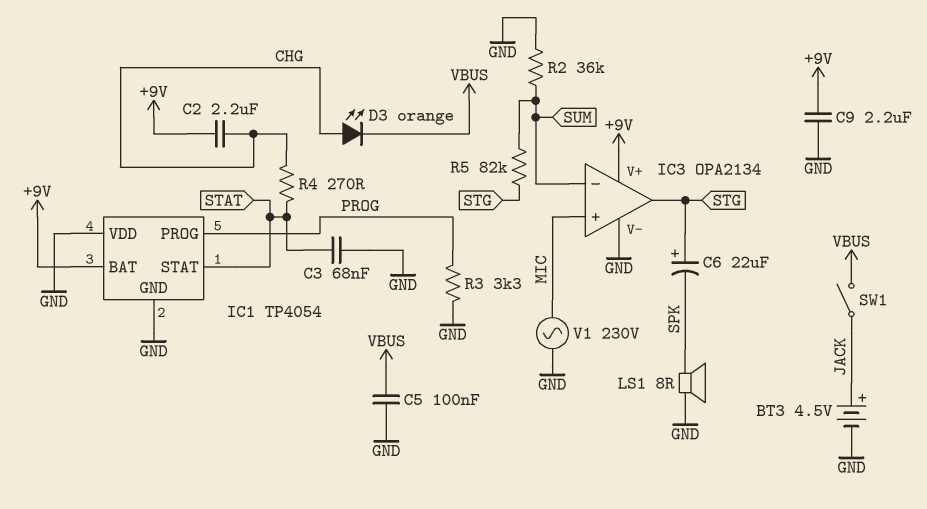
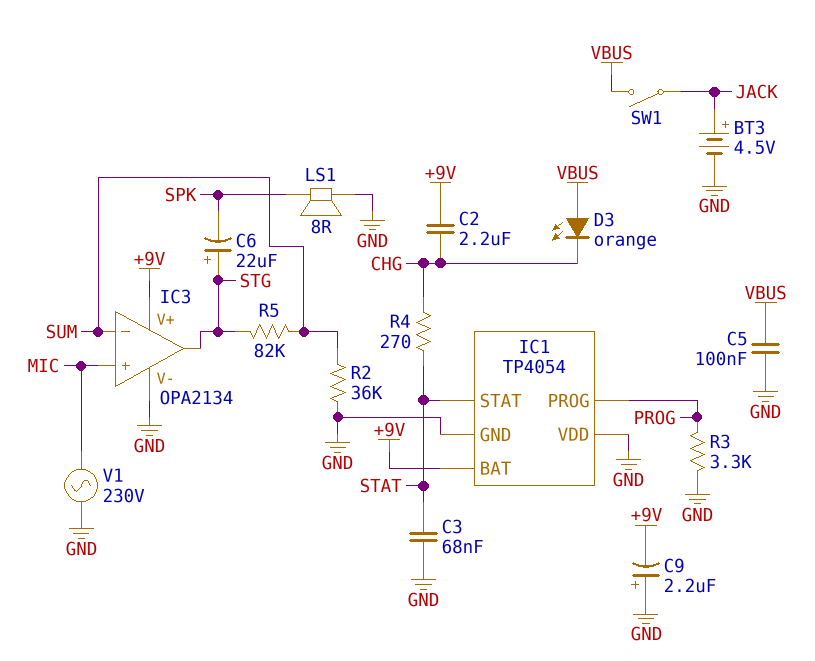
C9: 2.2uF (+9V, GND) -> 2.2uF (plus GND, minus +9V)
D3: LED orange (A CHG, K VBUS) -> LED orange (A VBUS, K CHG)

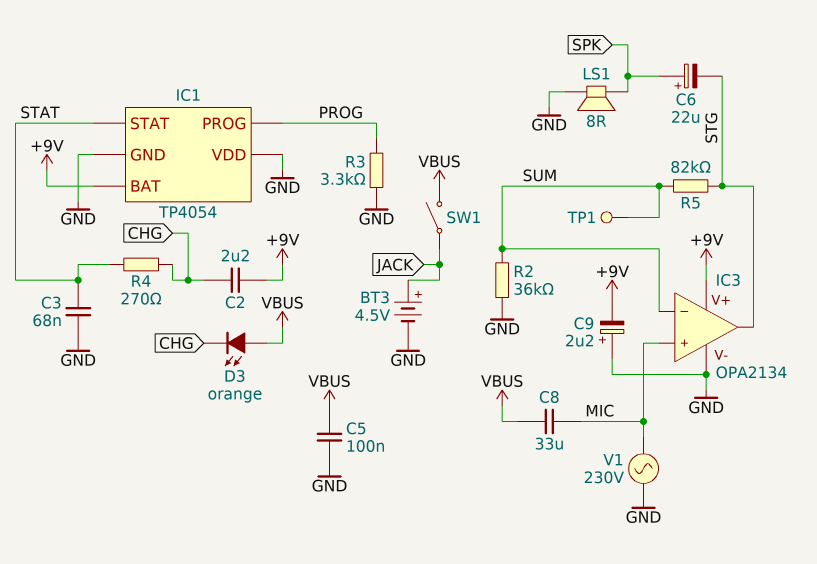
C6: 22uF (plus STG, minus SPK) -> 22uF (plus SPK, minus STG)
C8: none -> 33uF (MIC, VBUS)
TP1: none -> test point (SUM)

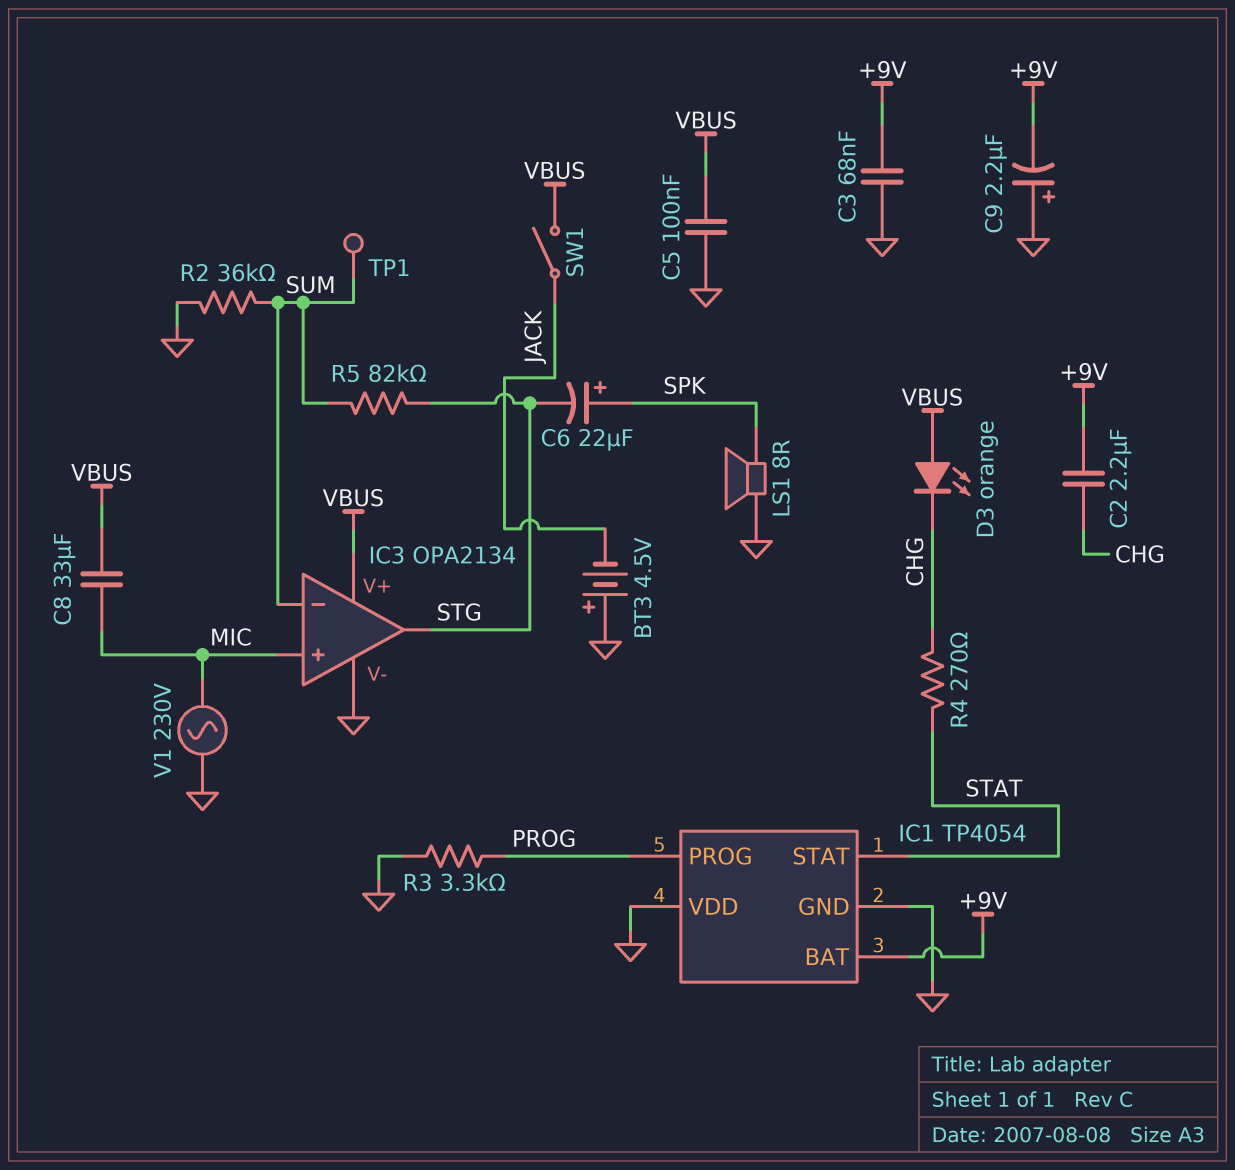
BT3: 4.5V (plus JACK, minus GND) -> 4.5V (plus GND, minus JACK)
C3: 68nF (GND, STAT) -> 68nF (+9V, GND)
IC3 pin V+: +9V -> VBUS

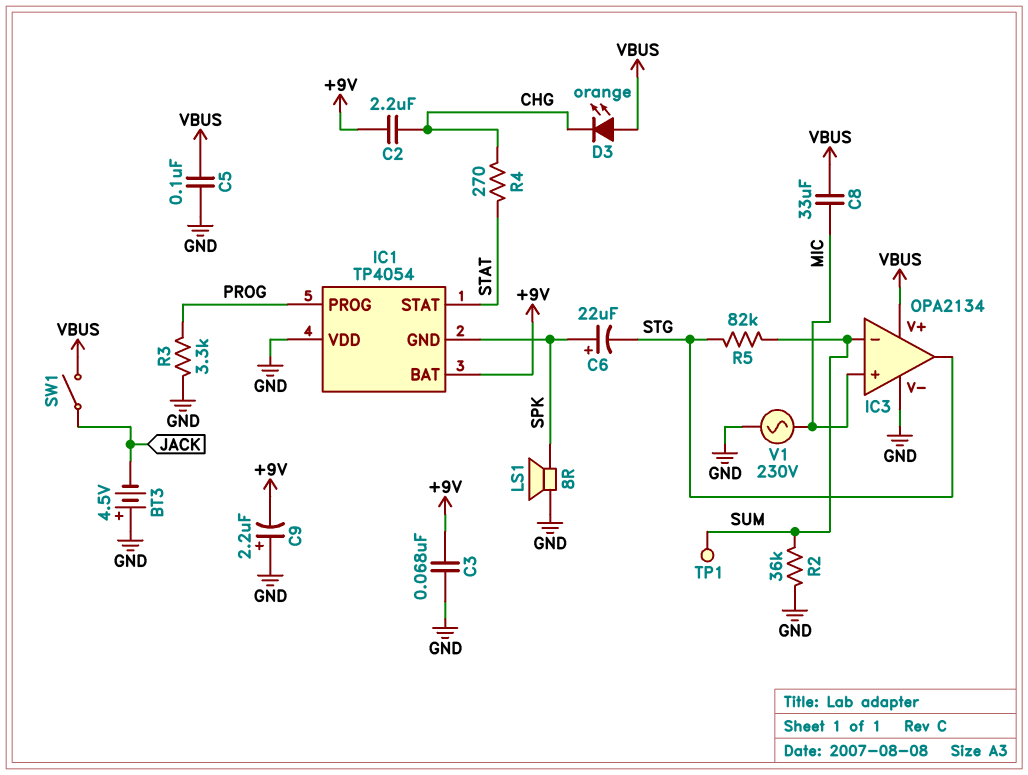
IC1 pin GND: GND -> SPK

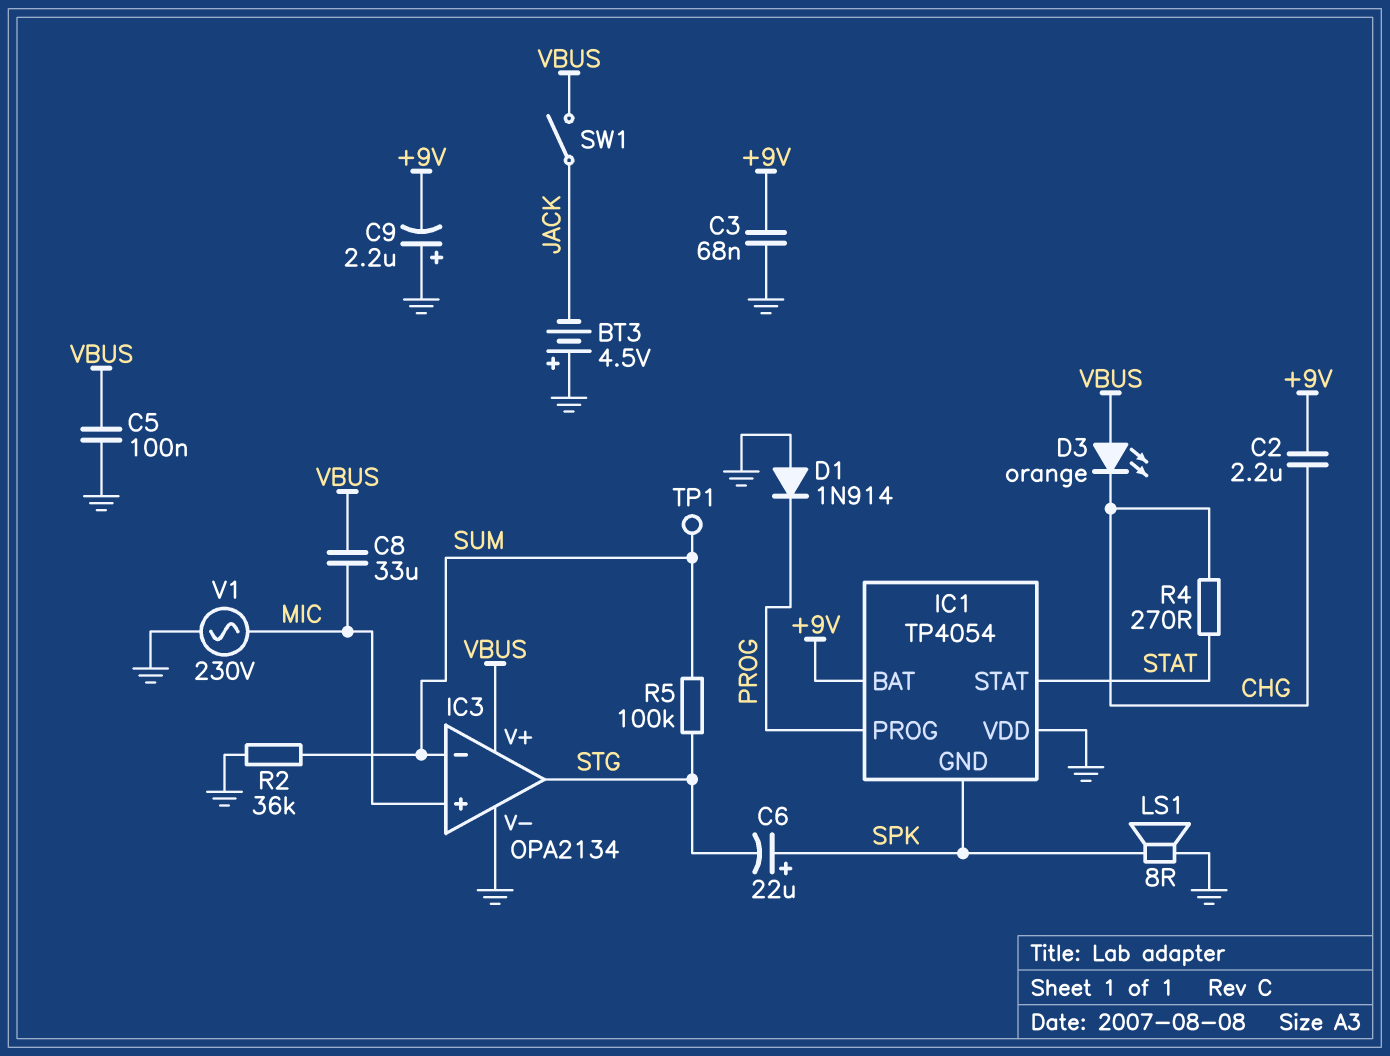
D1: none -> diode 1N914 (A GND, K PROG)
R3: 3.3k (GND, PROG) -> none
R5: 82k (STG, SUM) -> 100k (STG, SUM)

